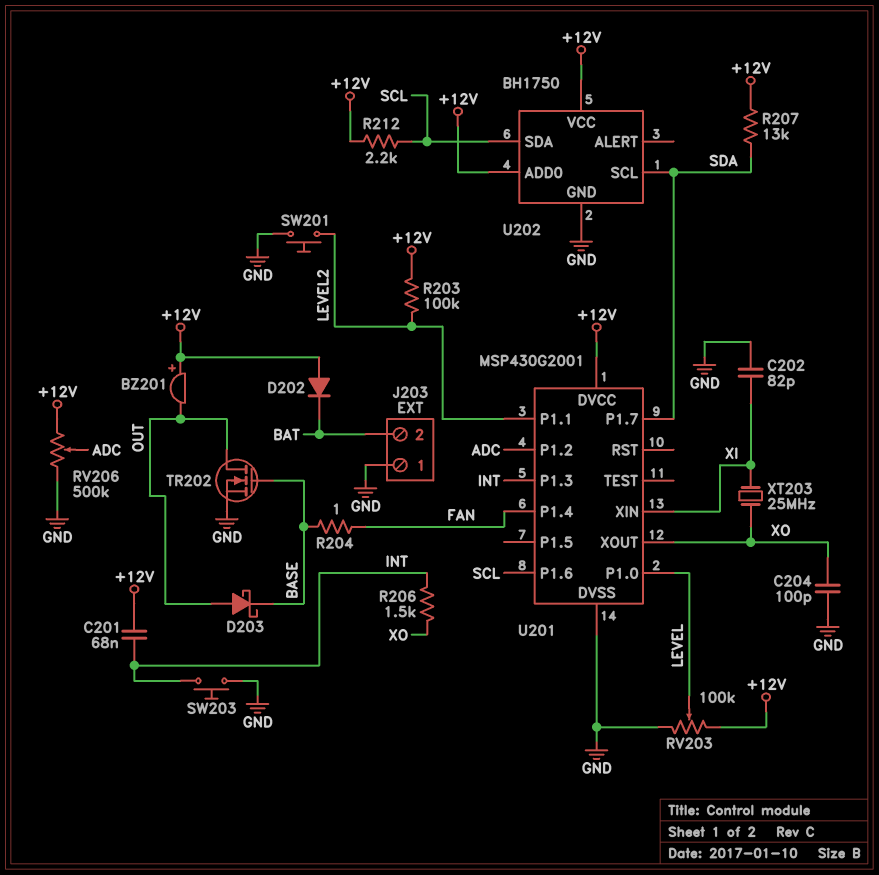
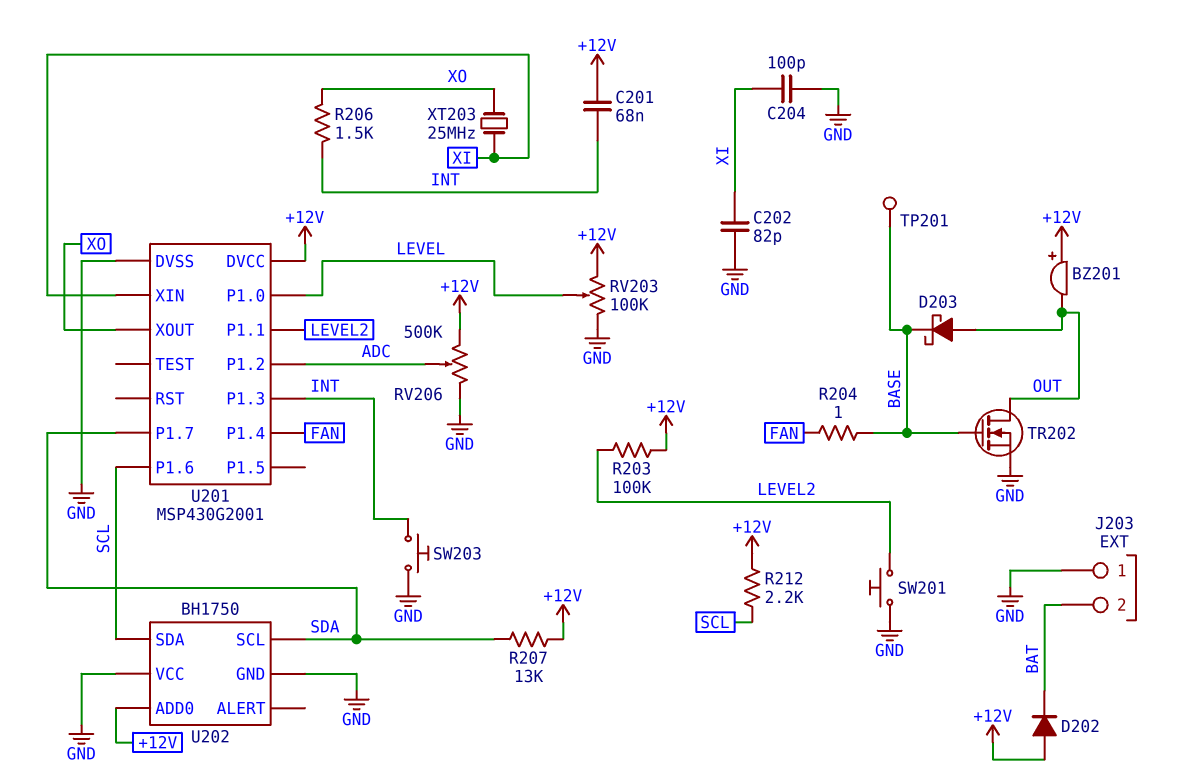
C204: 100pF (GND, XO) -> 100pF (GND, XI)
TP201: none -> test point (BASE)
U202 pin VCC: +12V -> GND

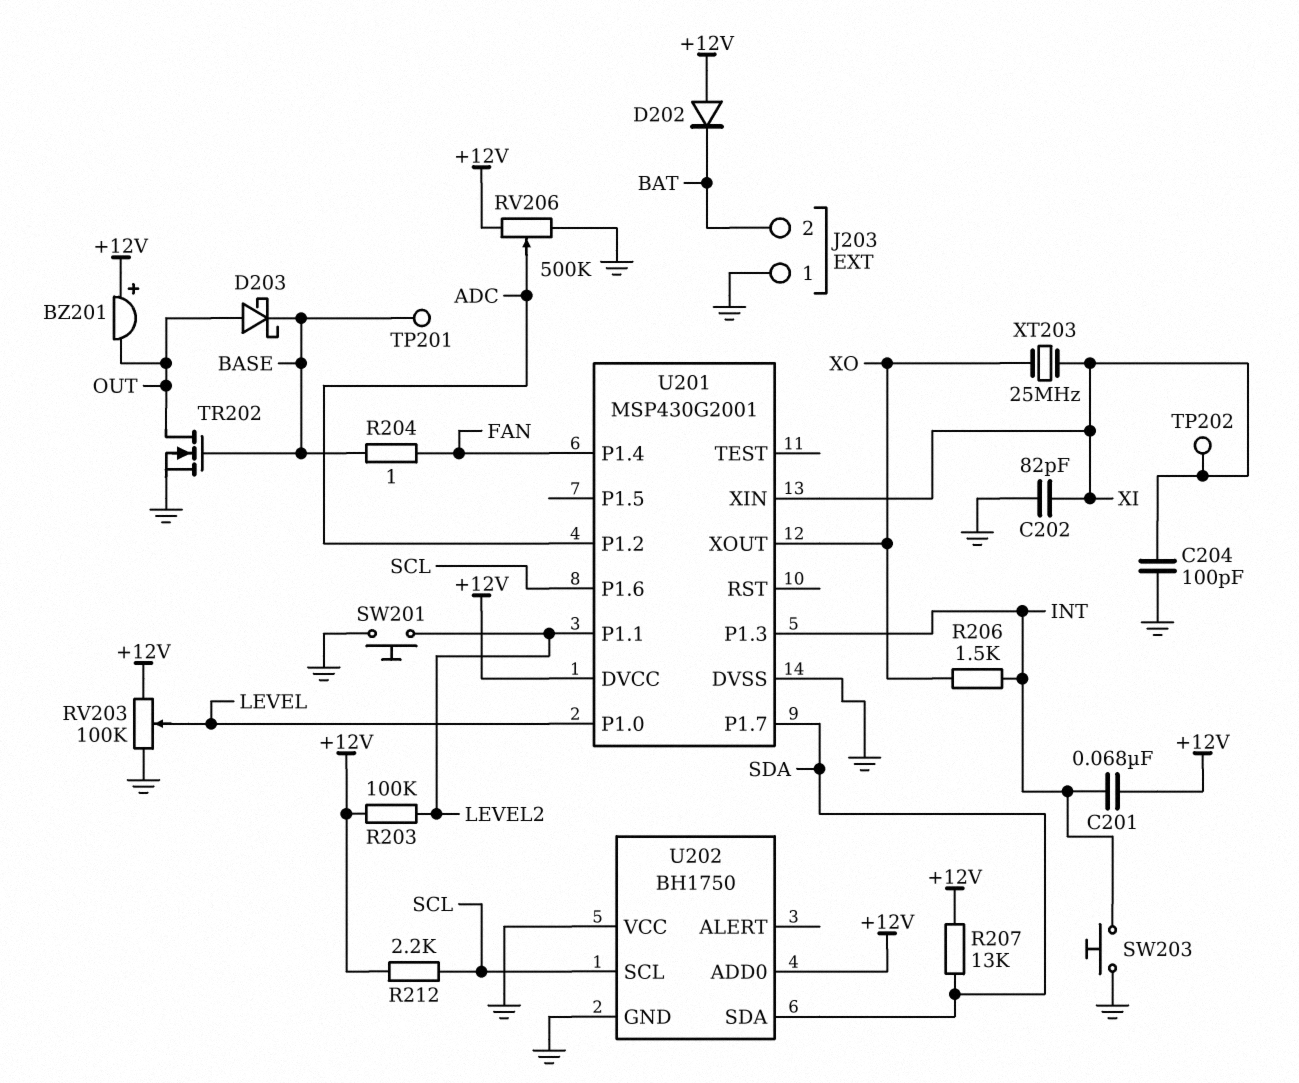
TP202: none -> test point (XI)
U202 pin SCL: SDA -> SCL
U202 pin SDA: SCL -> SDA

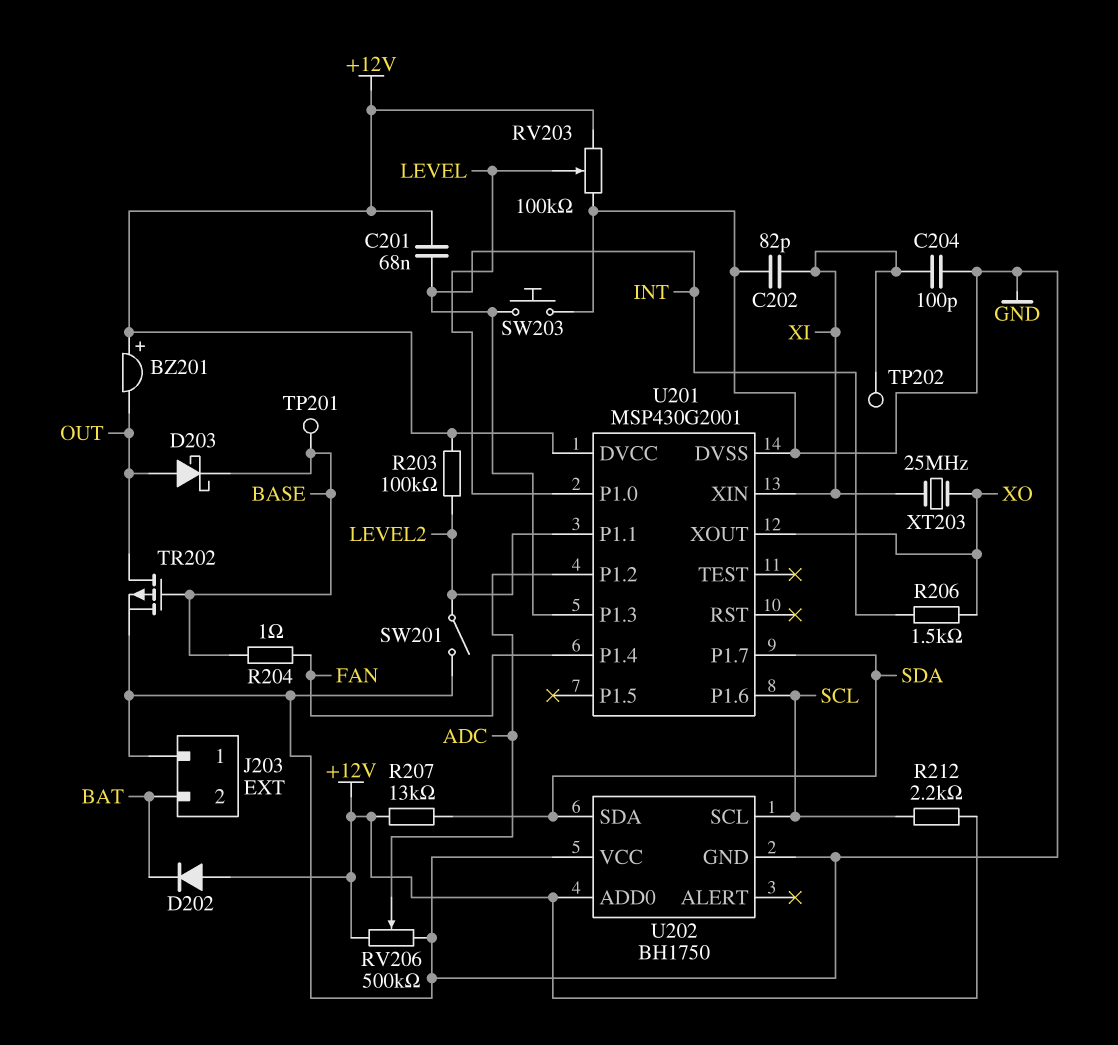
SW201: button (GND, LEVEL2) -> switch (GND, LEVEL2)
TR202: NMOS (G BASE, D OUT, S GND) -> PMOS (G BASE, D OUT, S GND)

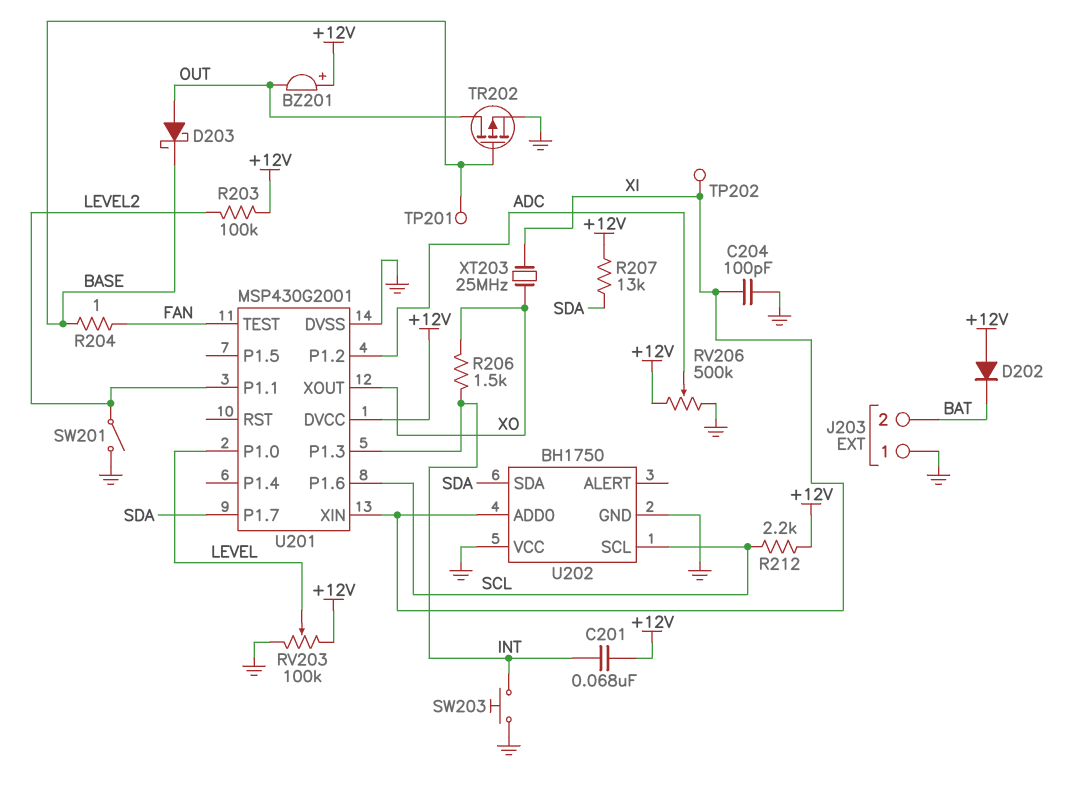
C202: 82pF (GND, XI) -> none
U201 pin P1.4: FAN -> none
U201 pin TEST: none -> FAN
U202 pin ADD0: +12V -> XI

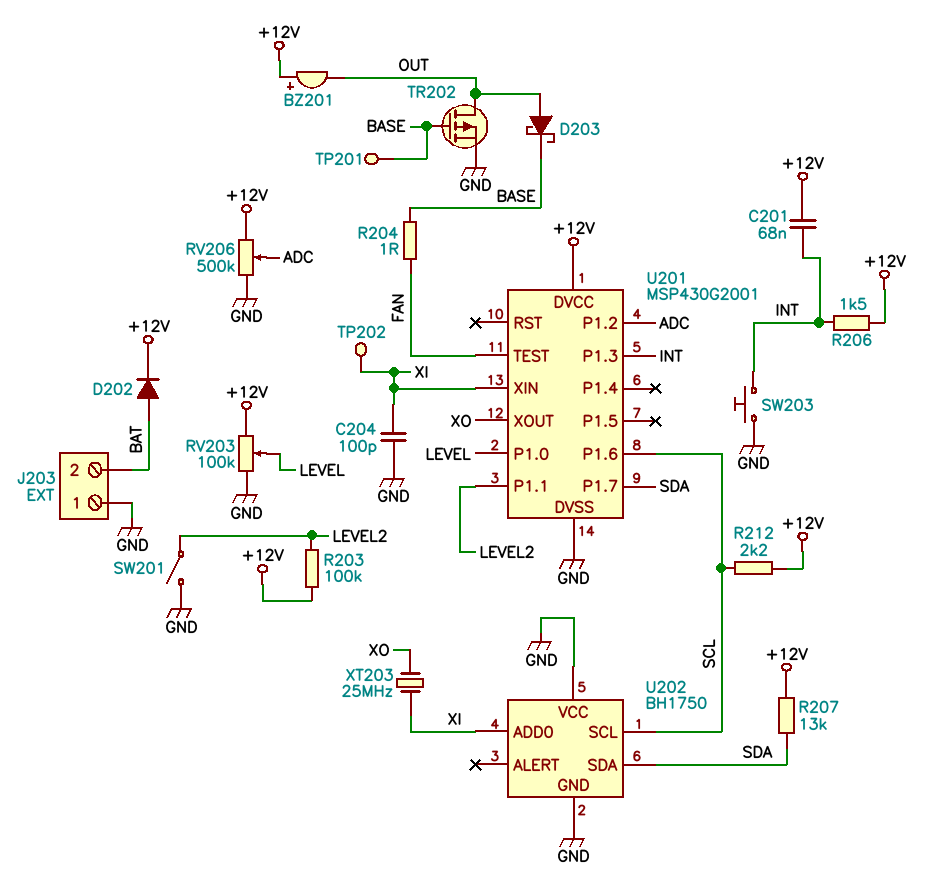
D202: diode (A +12V, K BAT) -> diode (A BAT, K +12V)
R206: 1.5k (INT, XO) -> 1.5k (+12V, INT)

